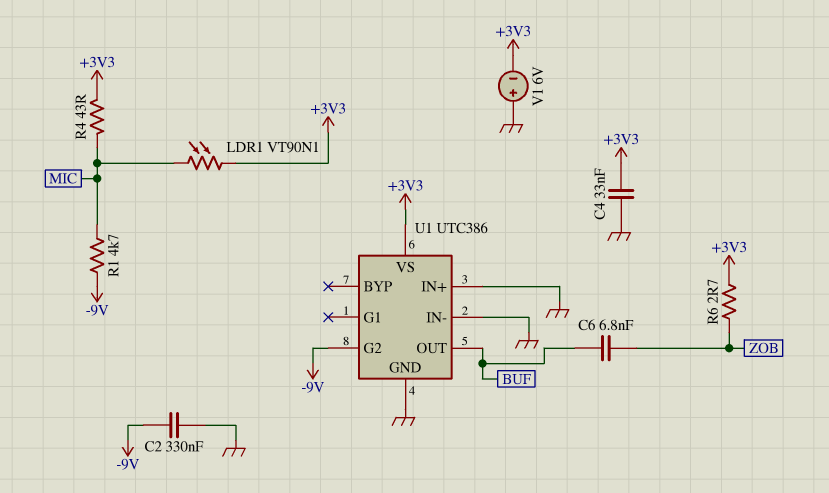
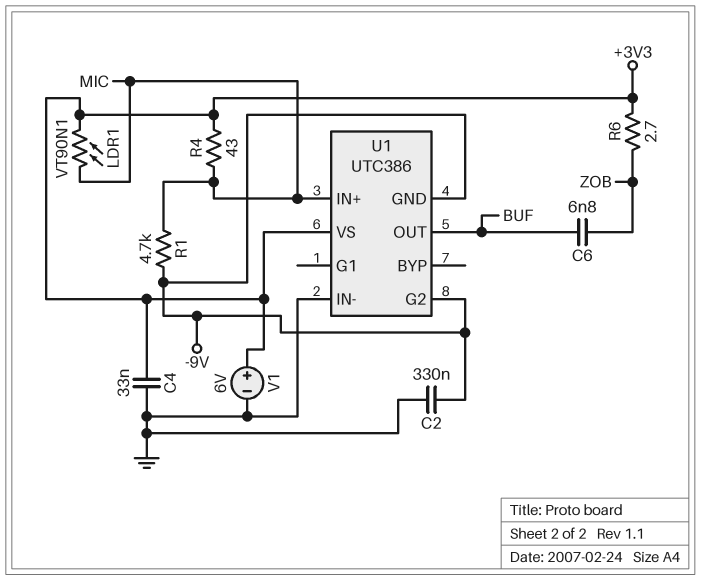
U1 pin GND: GND -> -9V
U1 pin IN+: GND -> MIC
V1: 6V (plus GND, minus +3V3) -> 6V (plus +3V3, minus GND)

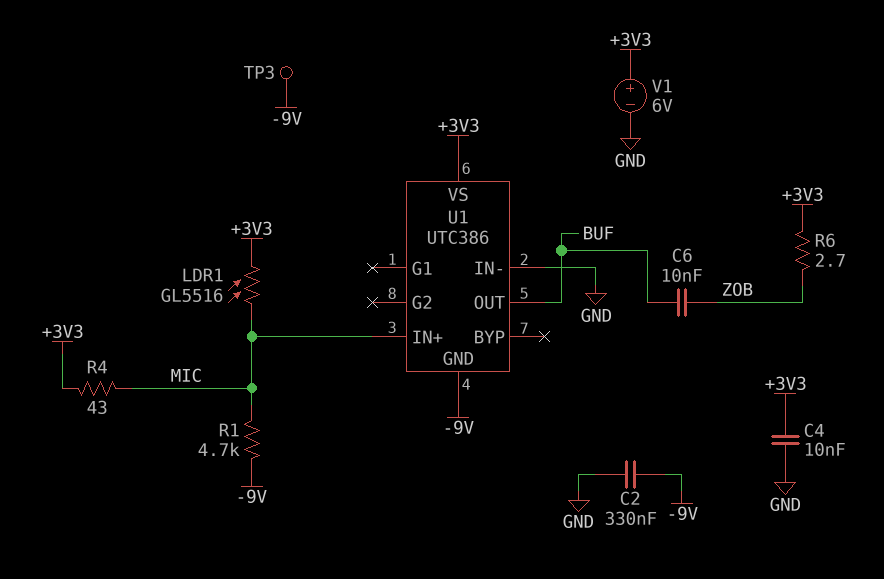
C4: 33nF (+3V3, GND) -> 10nF (+3V3, GND)
C6: 6.8nF (BUF, ZOB) -> 10nF (BUF, ZOB)
LDR1: VT90N1 (+3V3, MIC) -> GL5516 (+3V3, MIC)
TP3: none -> test point (-9V)
U1 pin G2: -9V -> none

